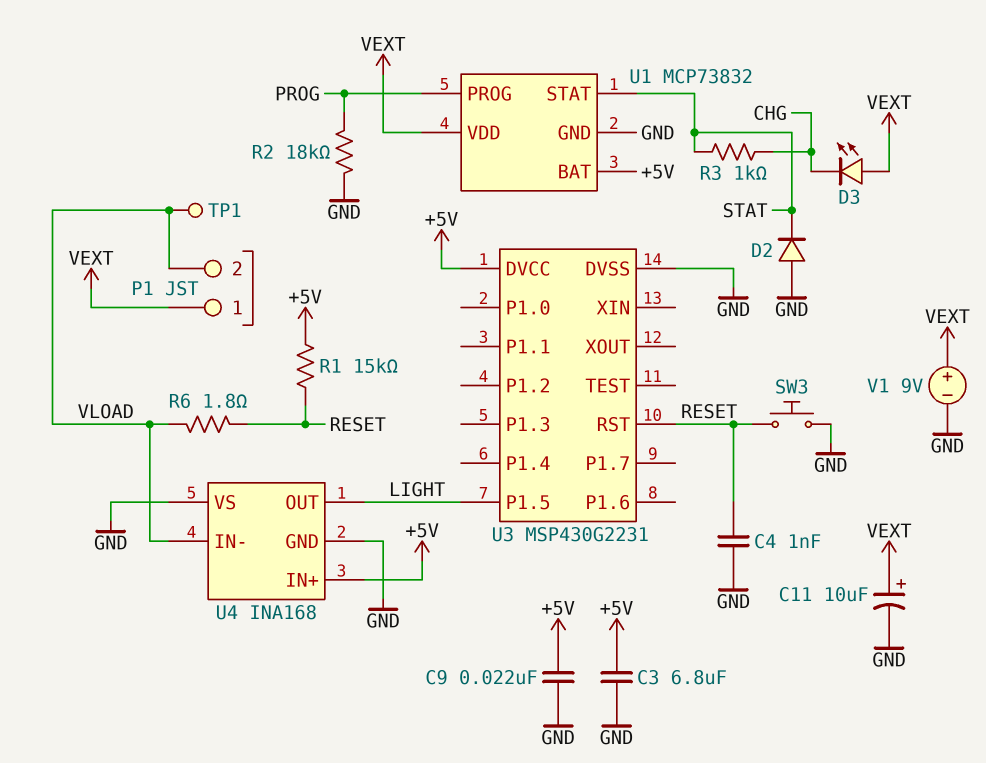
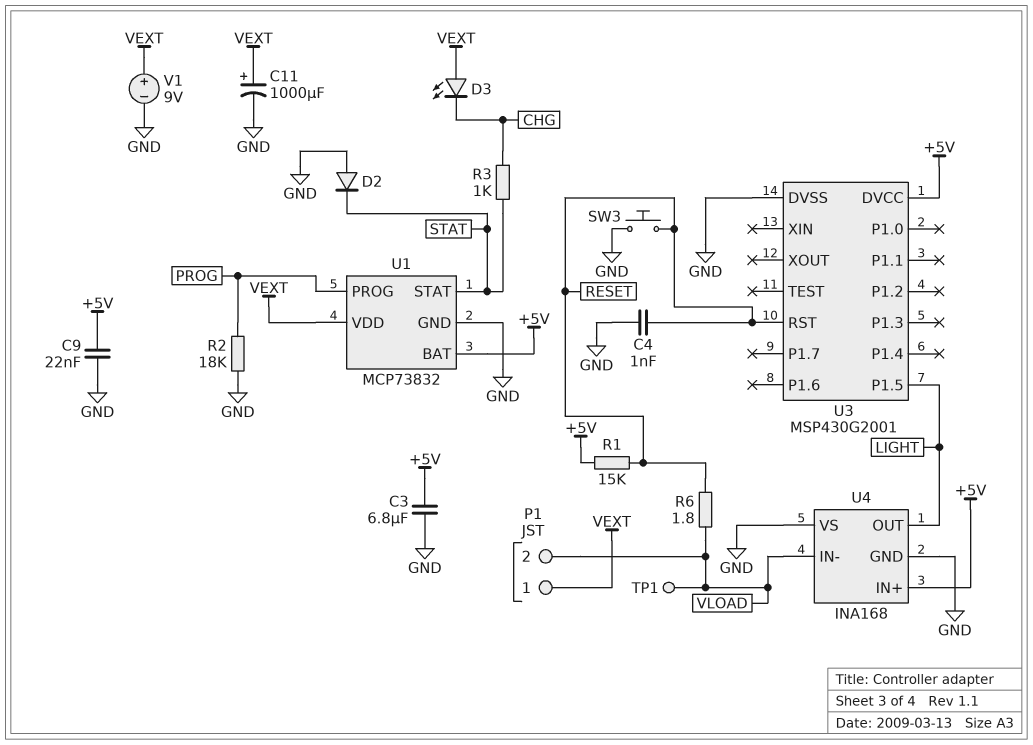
C11: 10uF (plus VEXT, minus GND) -> 1000uF (plus VEXT, minus GND)
U3: MSP430G2231 -> MSP430G2001

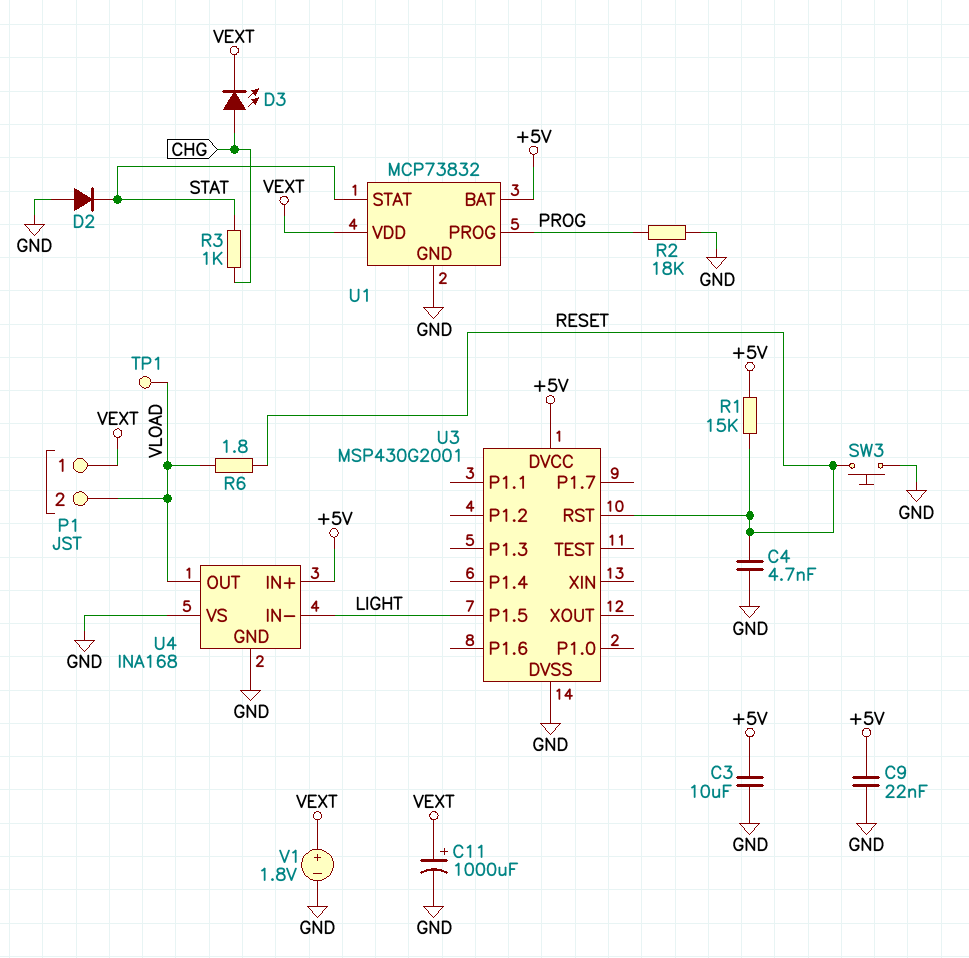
C3: 6.8uF (+5V, GND) -> 10uF (+5V, GND)
C4: 1nF (GND, RESET) -> 4.7nF (GND, RESET)
D3: LED (A VEXT, K CHG) -> LED (A CHG, K VEXT)
U4 pin IN-: VLOAD -> LIGHT
U4 pin OUT: LIGHT -> VLOAD
V1: 9V (plus VEXT, minus GND) -> 1.8V (plus VEXT, minus GND)

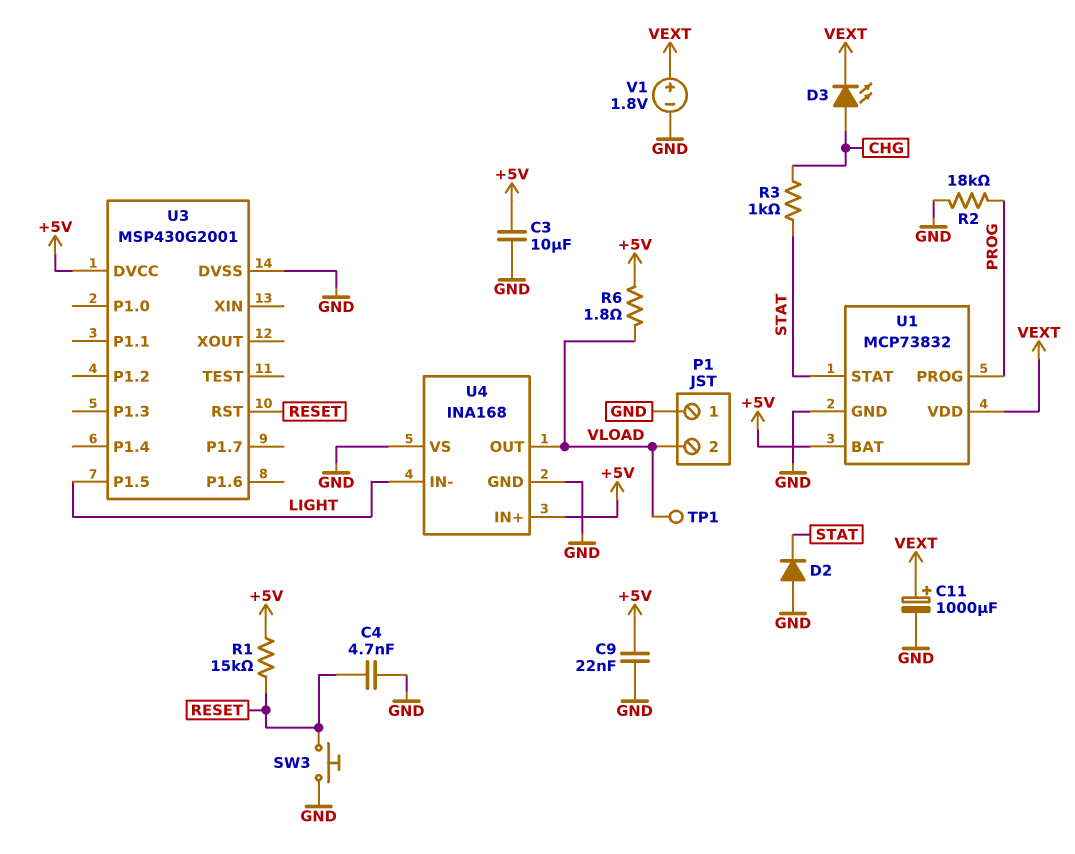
P1 pin 1: VEXT -> GND
R6: 1.8 (RESET, VLOAD) -> 1.8 (+5V, VLOAD)

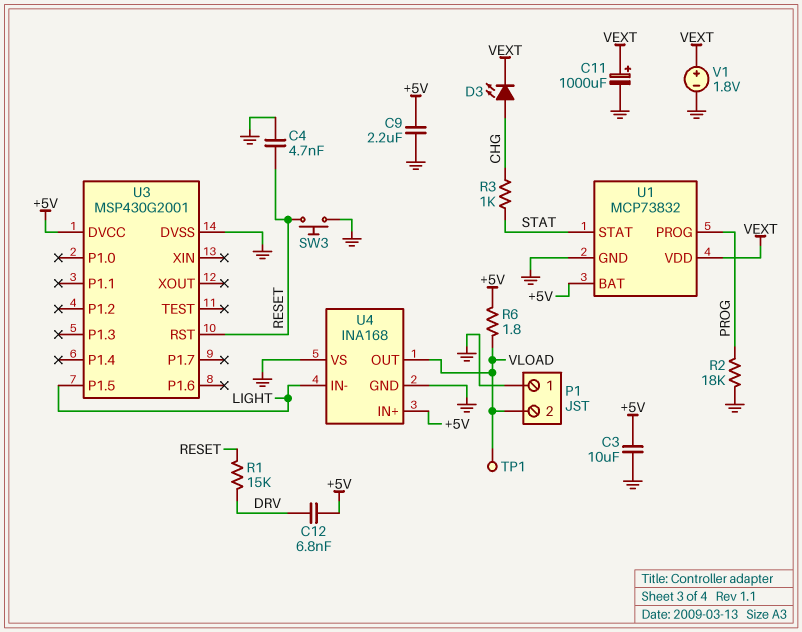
C9: 22nF (+5V, GND) -> 2.2uF (+5V, GND)
C12: none -> 6.8nF (+5V, DRV)
D2: diode (A GND, K STAT) -> none
R1: 15k (+5V, RESET) -> 15k (DRV, RESET)

